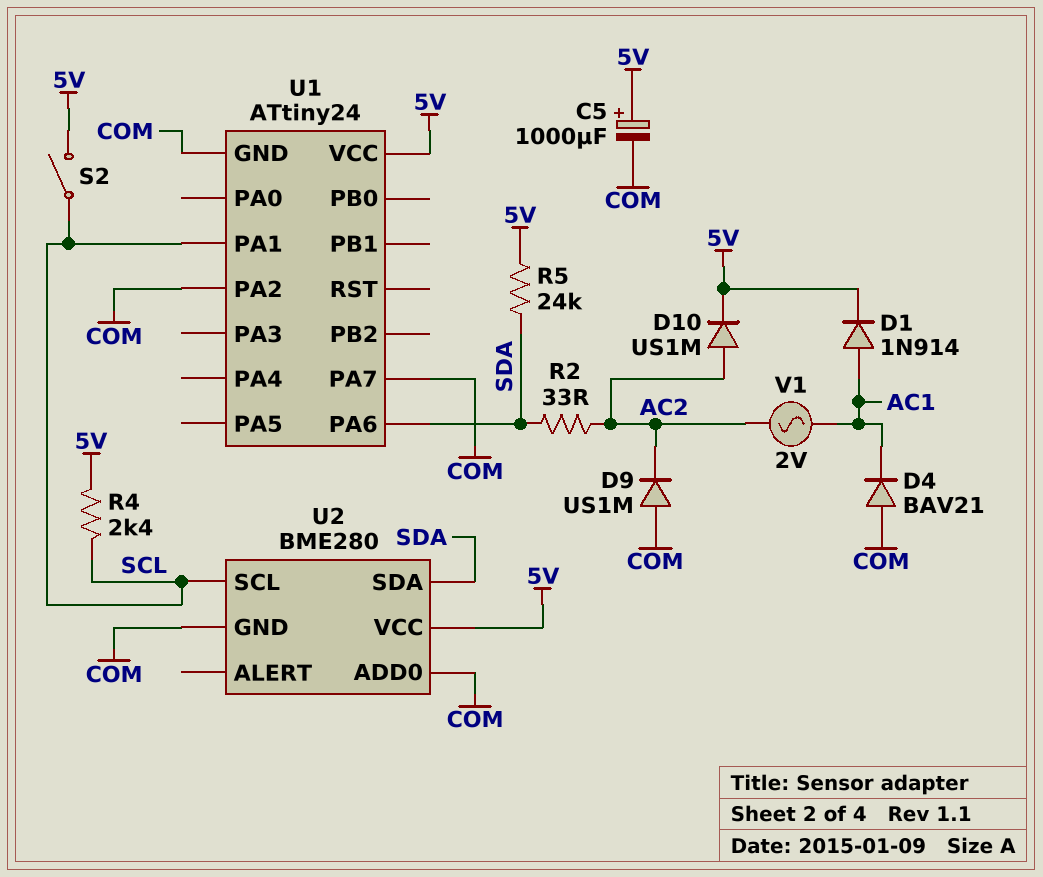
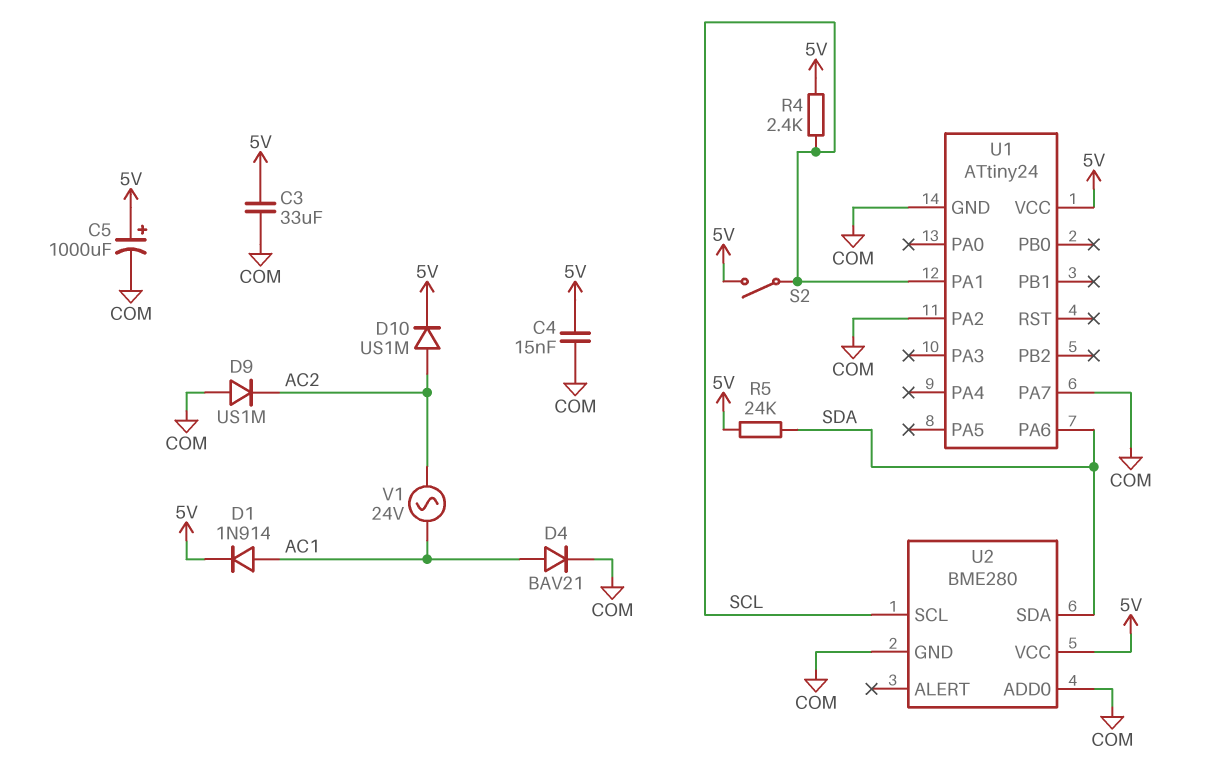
C3: none -> 33uF (5V, COM)
C4: none -> 15nF (5V, COM)
D4: diode BAV21 (A COM, K AC1) -> diode BAV21 (A AC1, K COM)
R2: 33 (AC2, SDA) -> none
V1: AC 2V (AC1, AC2) -> AC 24V (AC1, AC2)

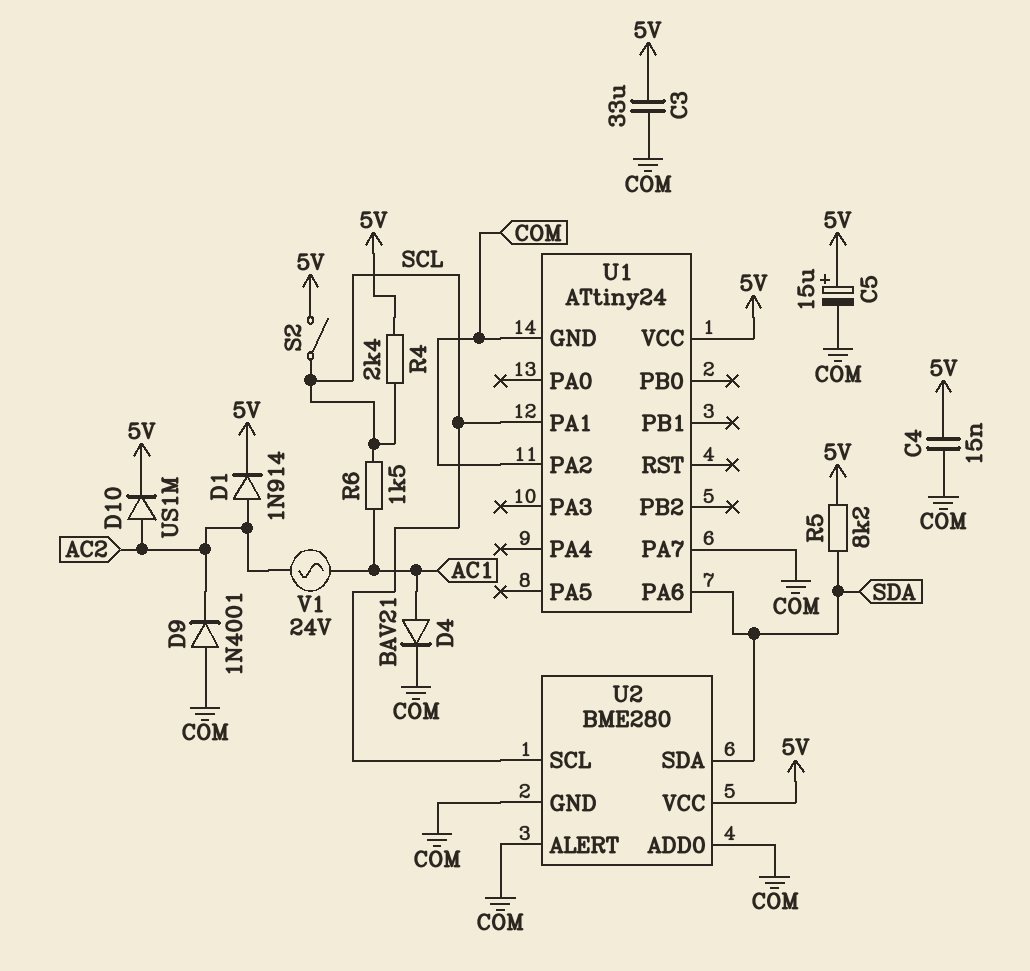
C5: 1000uF (plus 5V, minus COM) -> 15uF (plus 5V, minus COM)
D1: diode 1N914 (A AC1, K 5V) -> diode 1N914 (A AC2, K 5V)
D9: diode US1M (A COM, K AC2) -> diode 1N4001 (A COM, K AC2)
R5: 24k (5V, SDA) -> 8.2k (5V, SDA)
R6: none -> 1.5k (AC1, SCL)
U2 pin ALERT: none -> COM

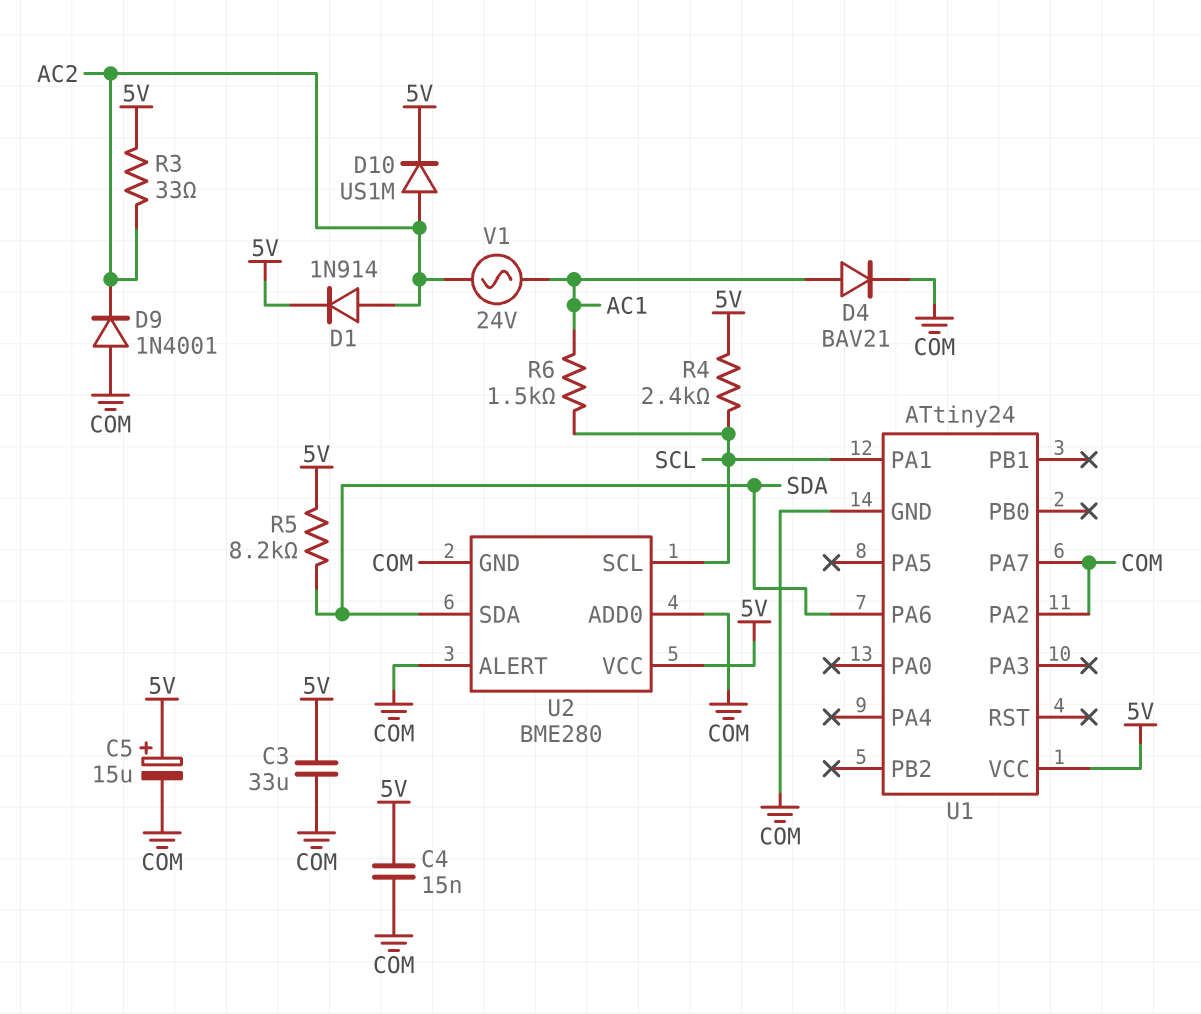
R3: none -> 33 (5V, AC2)
S2: switch (5V, SCL) -> none

